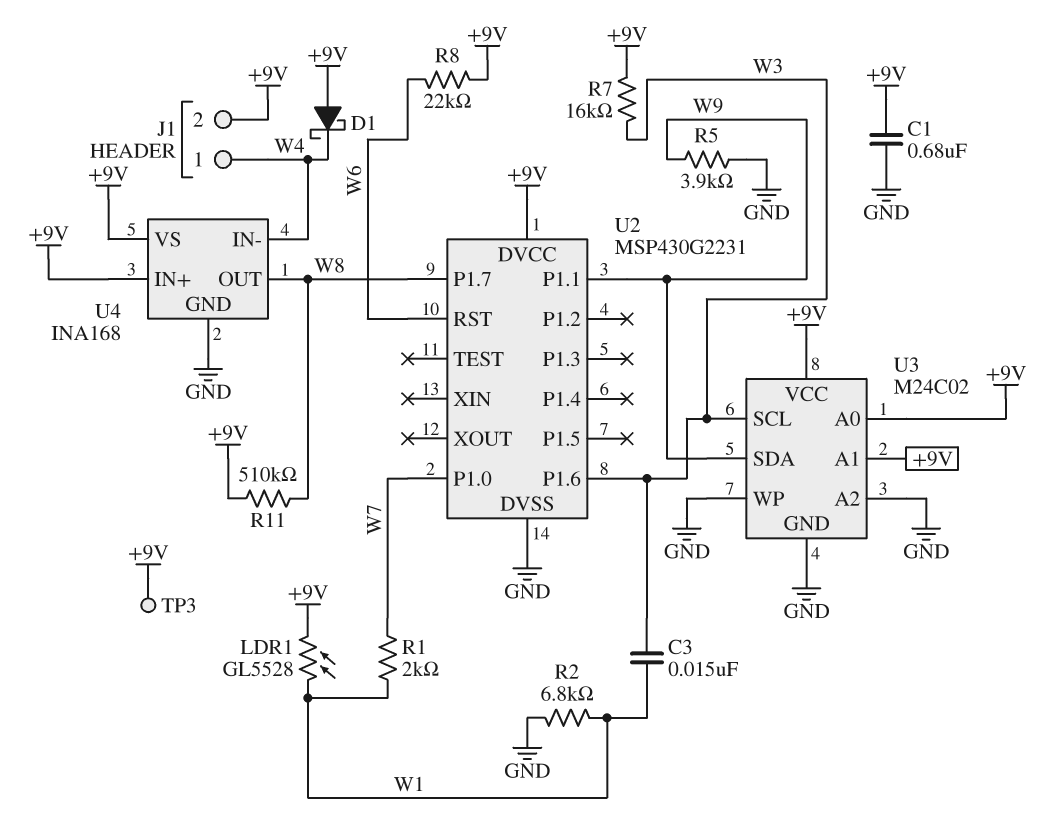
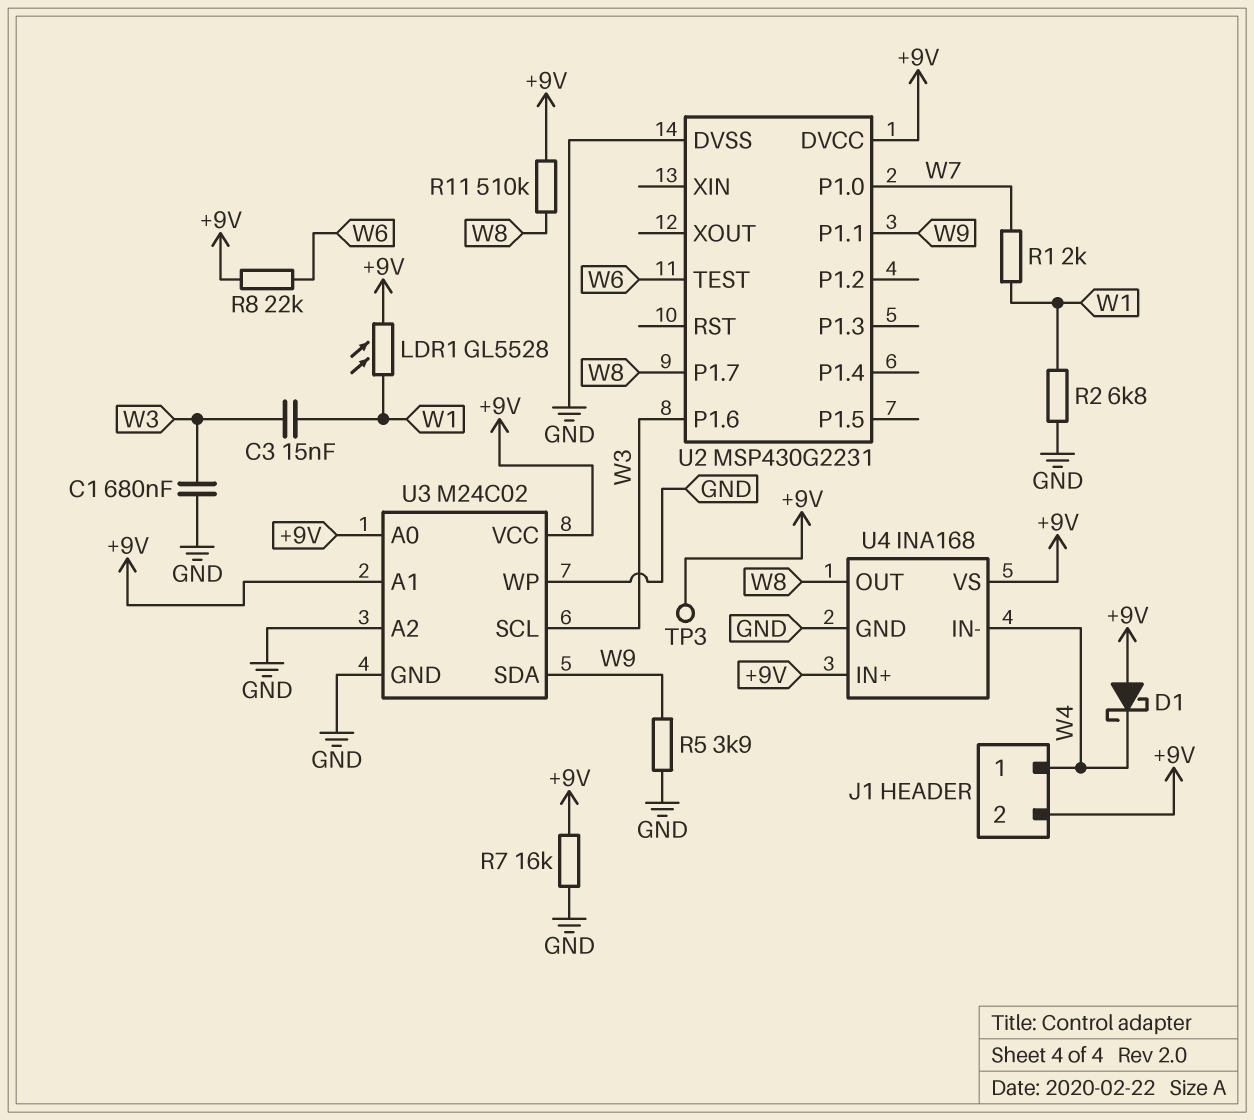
C1: 680nF (+9V, GND) -> 680nF (GND, W3)
R7: 16k (+9V, W3) -> 16k (+9V, GND)
U2 pin RST: W6 -> none
U2 pin TEST: none -> W6

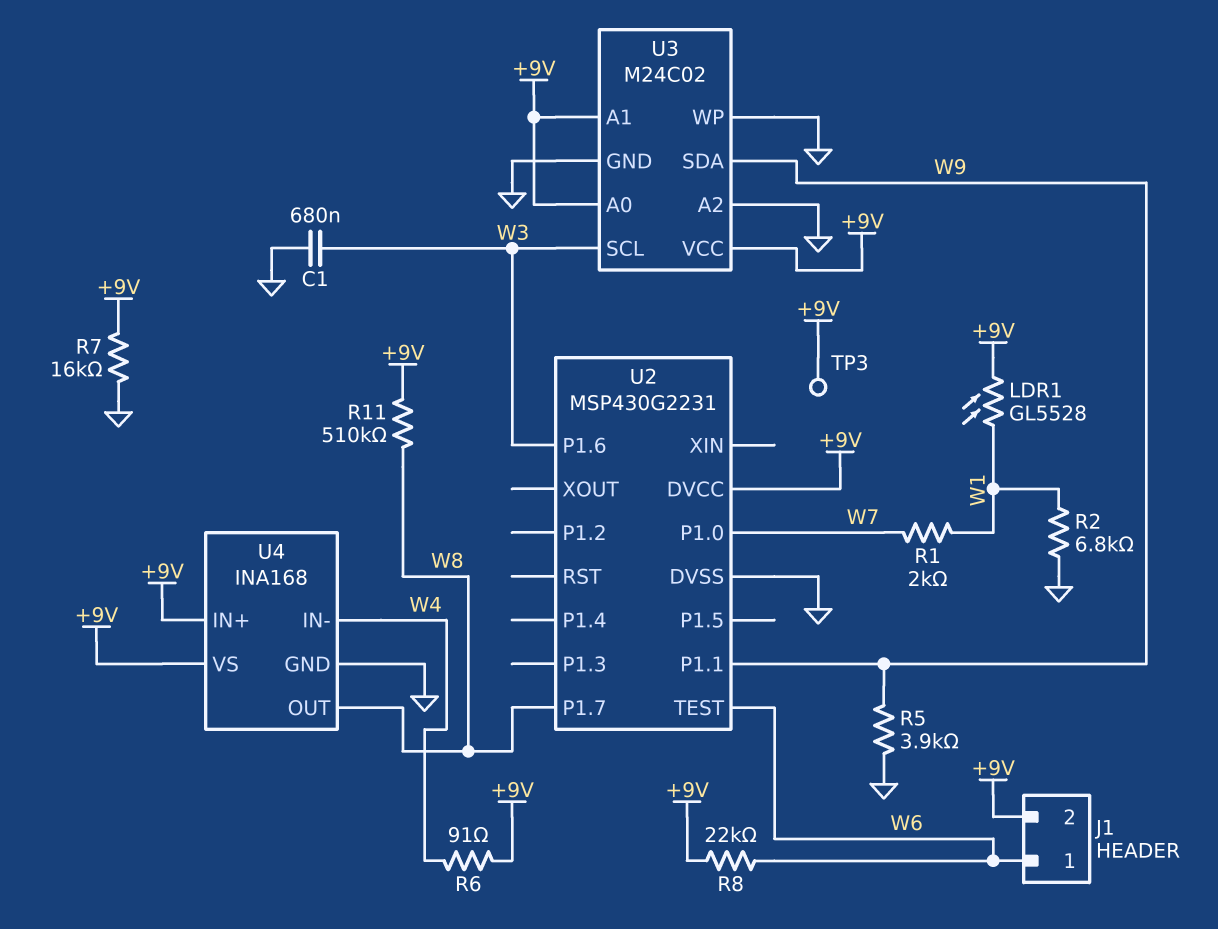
C3: 15nF (W1, W3) -> none
D1: schottky (A +9V, K W4) -> none
J1 pin 1: W4 -> W6
R6: none -> 91 (+9V, W4)

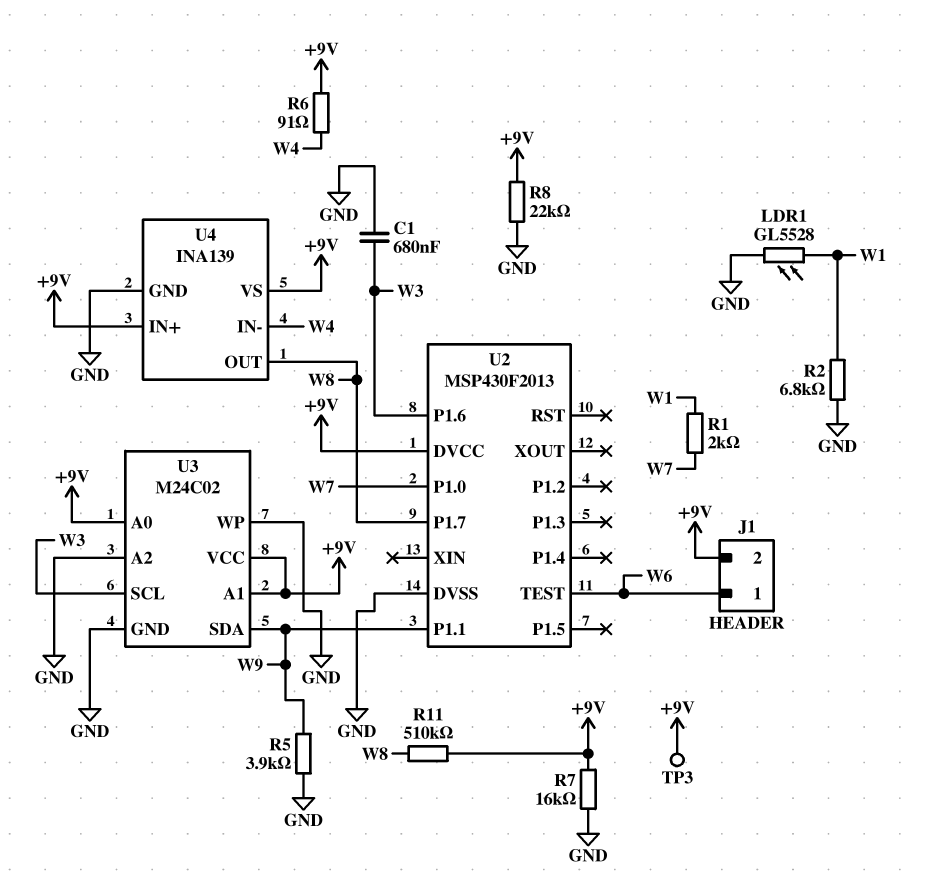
LDR1: GL5528 (+9V, W1) -> GL5528 (GND, W1)
R8: 22k (+9V, W6) -> 22k (+9V, GND)
U2: MSP430G2231 -> MSP430F2013
U4: INA168 -> INA139

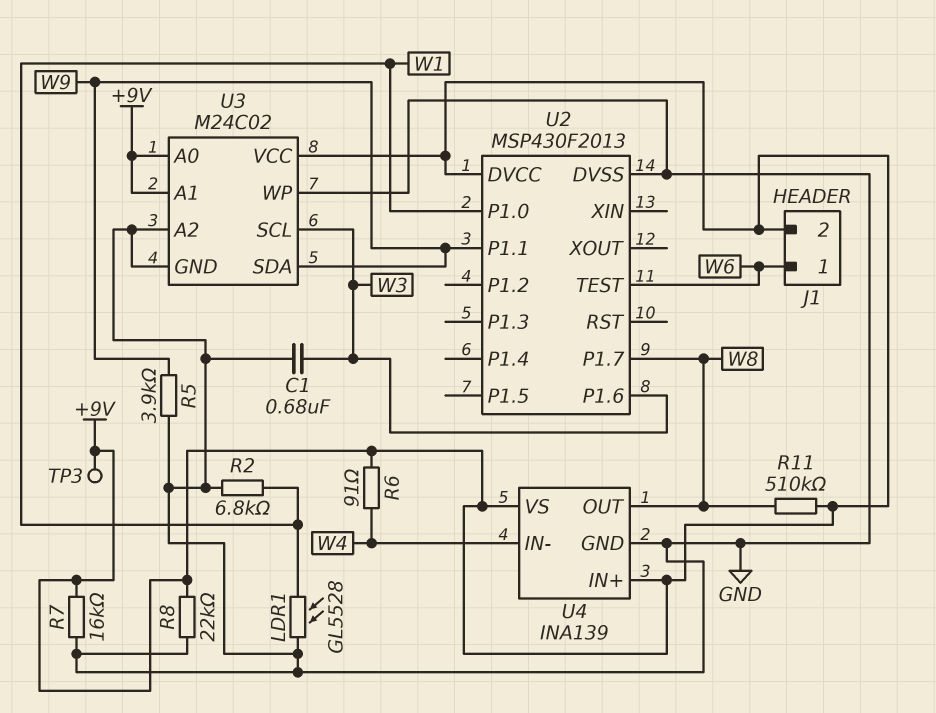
R1: 2k (W1, W7) -> none
U2 pin P1.0: W7 -> W1

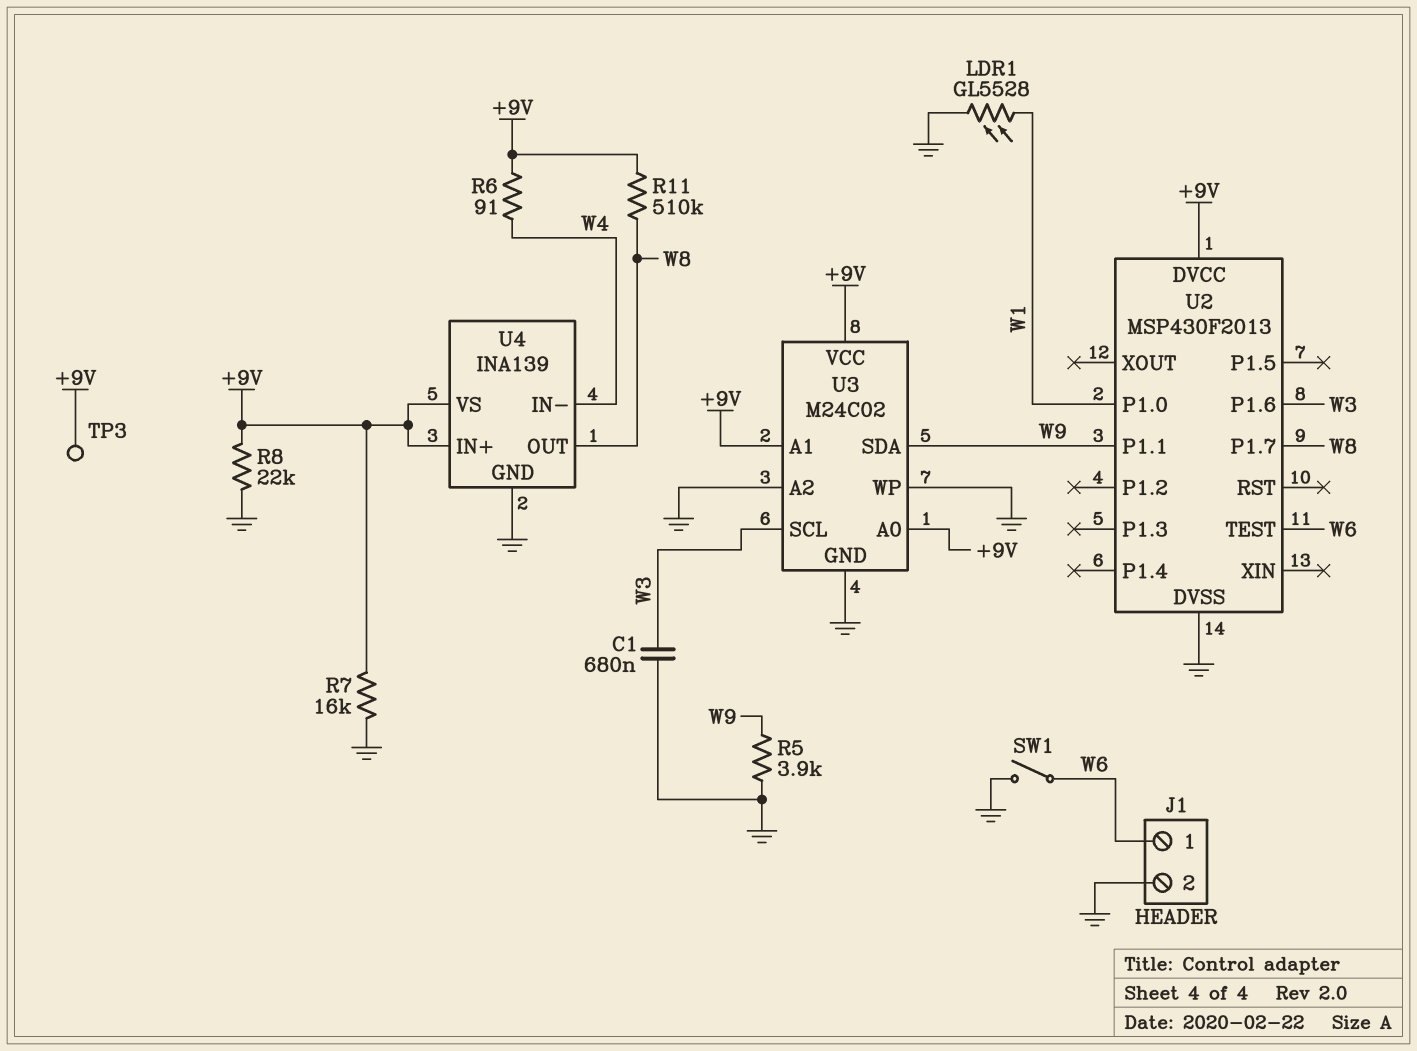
J1 pin 2: +9V -> GND
R2: 6.8k (GND, W1) -> none
SW1: none -> switch (GND, W6)

